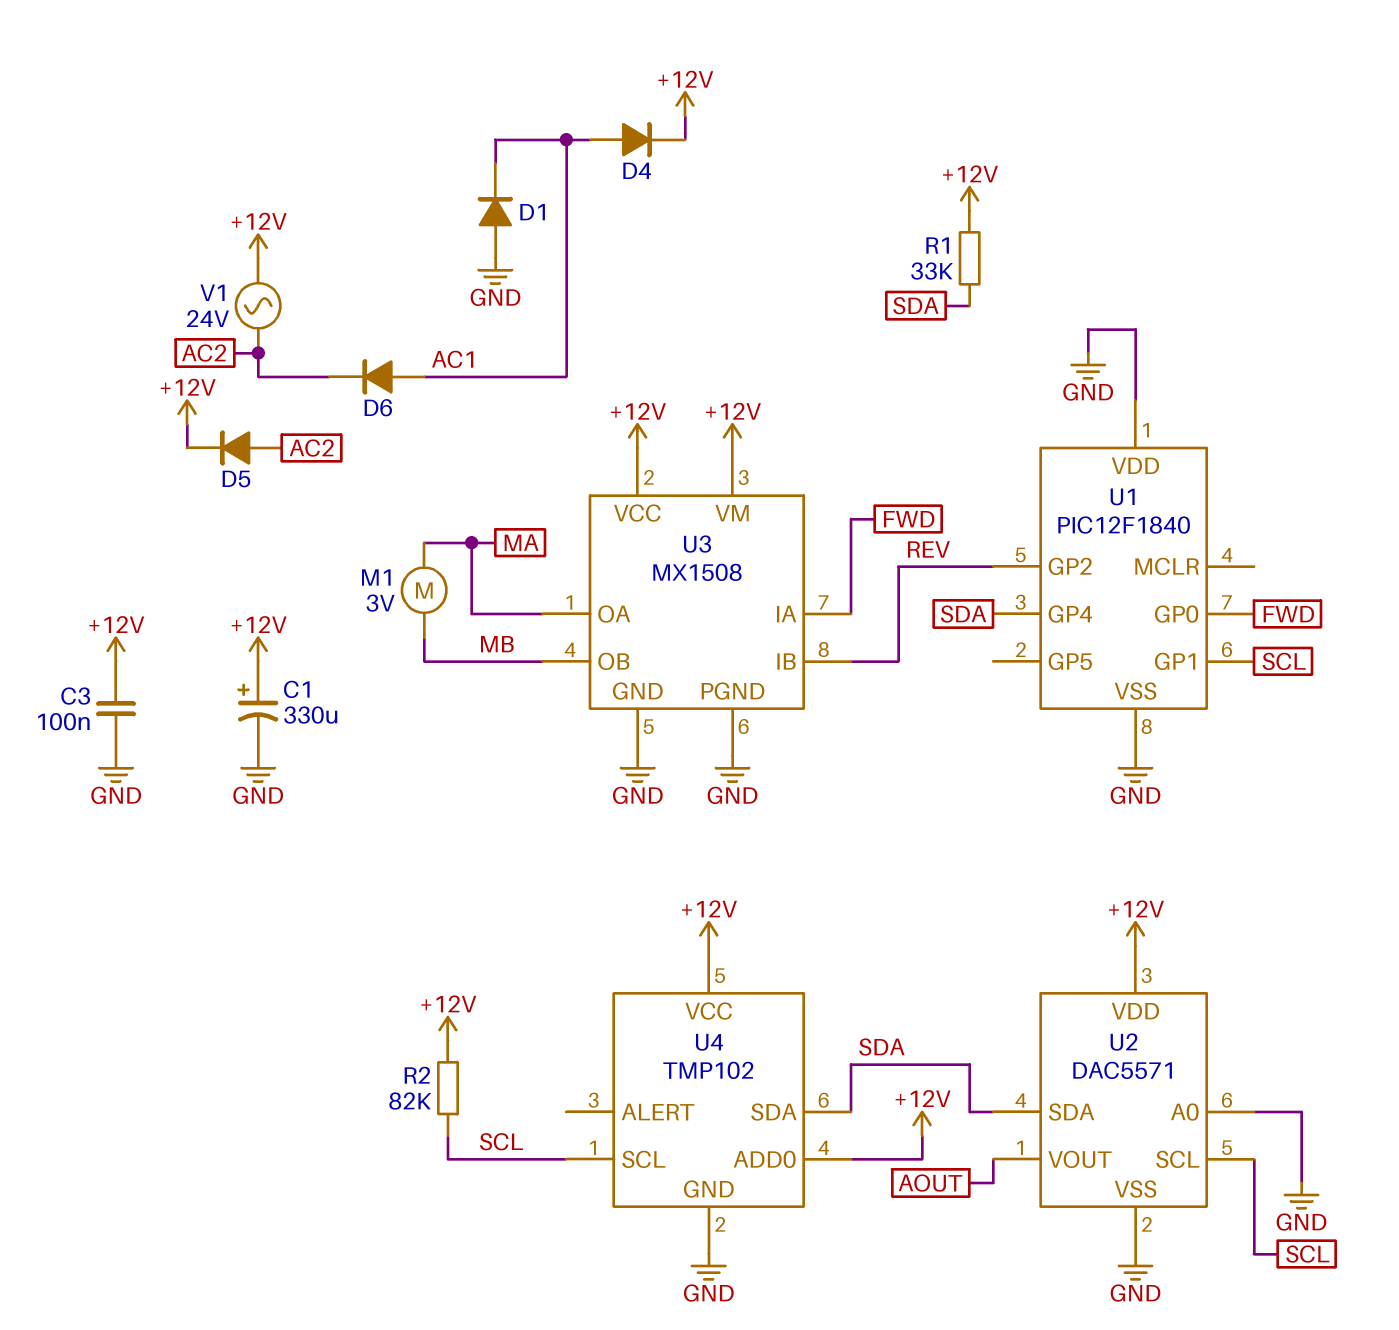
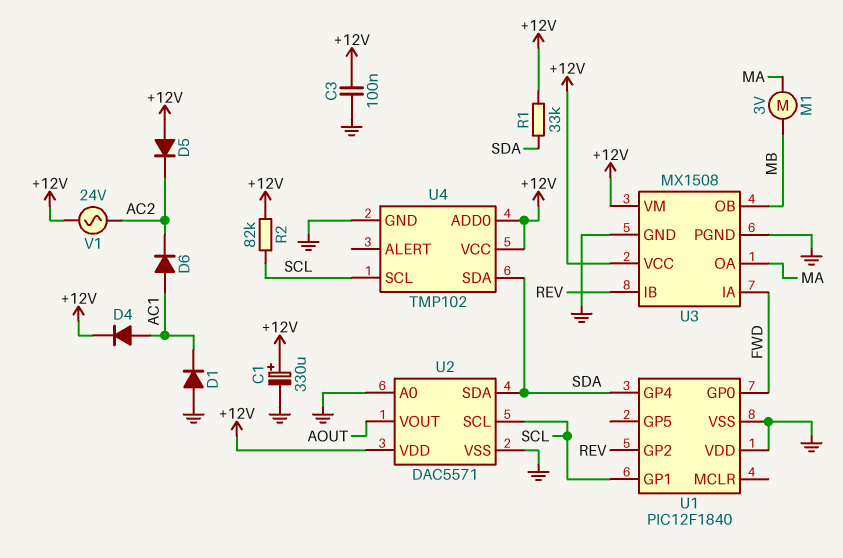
D5: diode (A AC2, K +12V) -> diode (A +12V, K AC2)

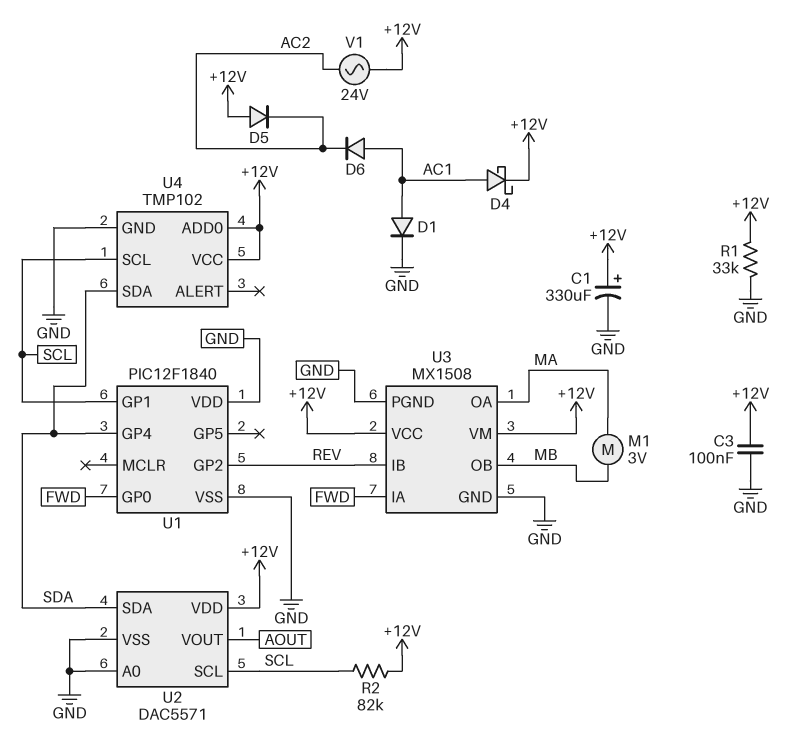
D1: diode (A GND, K AC1) -> diode (A AC1, K GND)
D4: diode (A AC1, K +12V) -> schottky (A AC1, K +12V)
R1: 33k (+12V, SDA) -> 33k (+12V, GND)

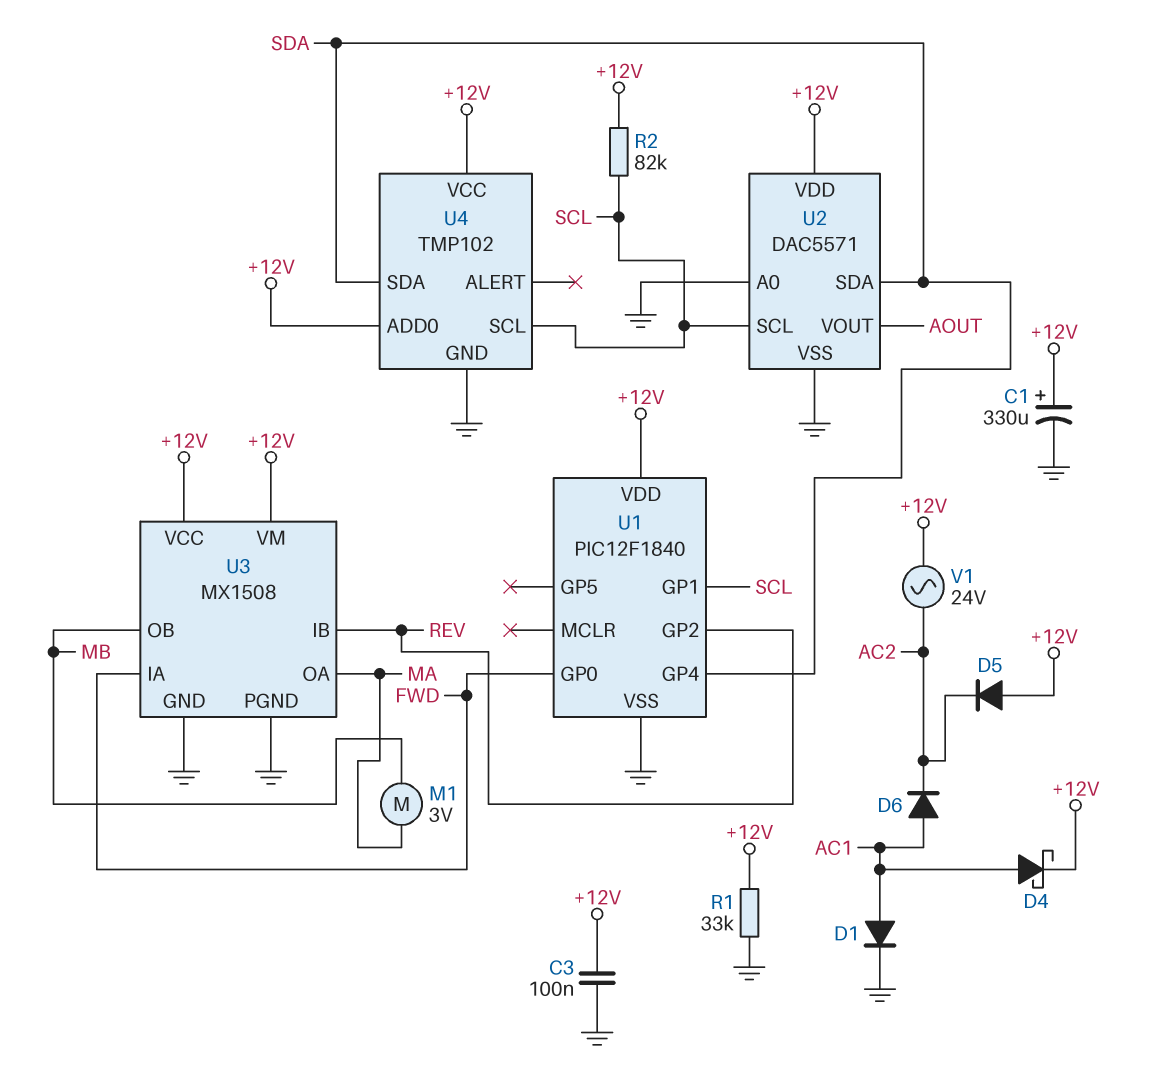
U1 pin VDD: GND -> +12V

